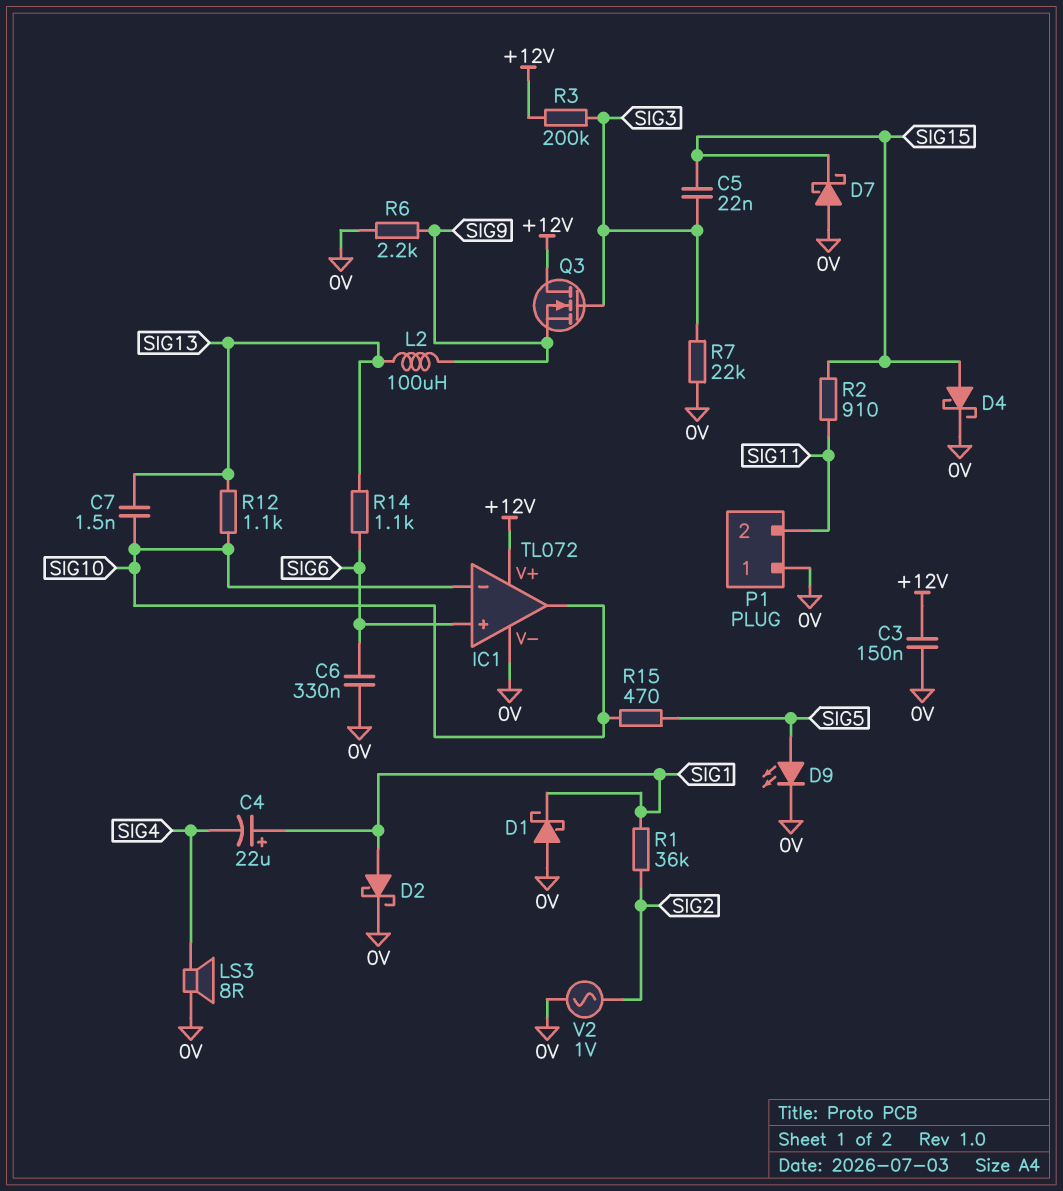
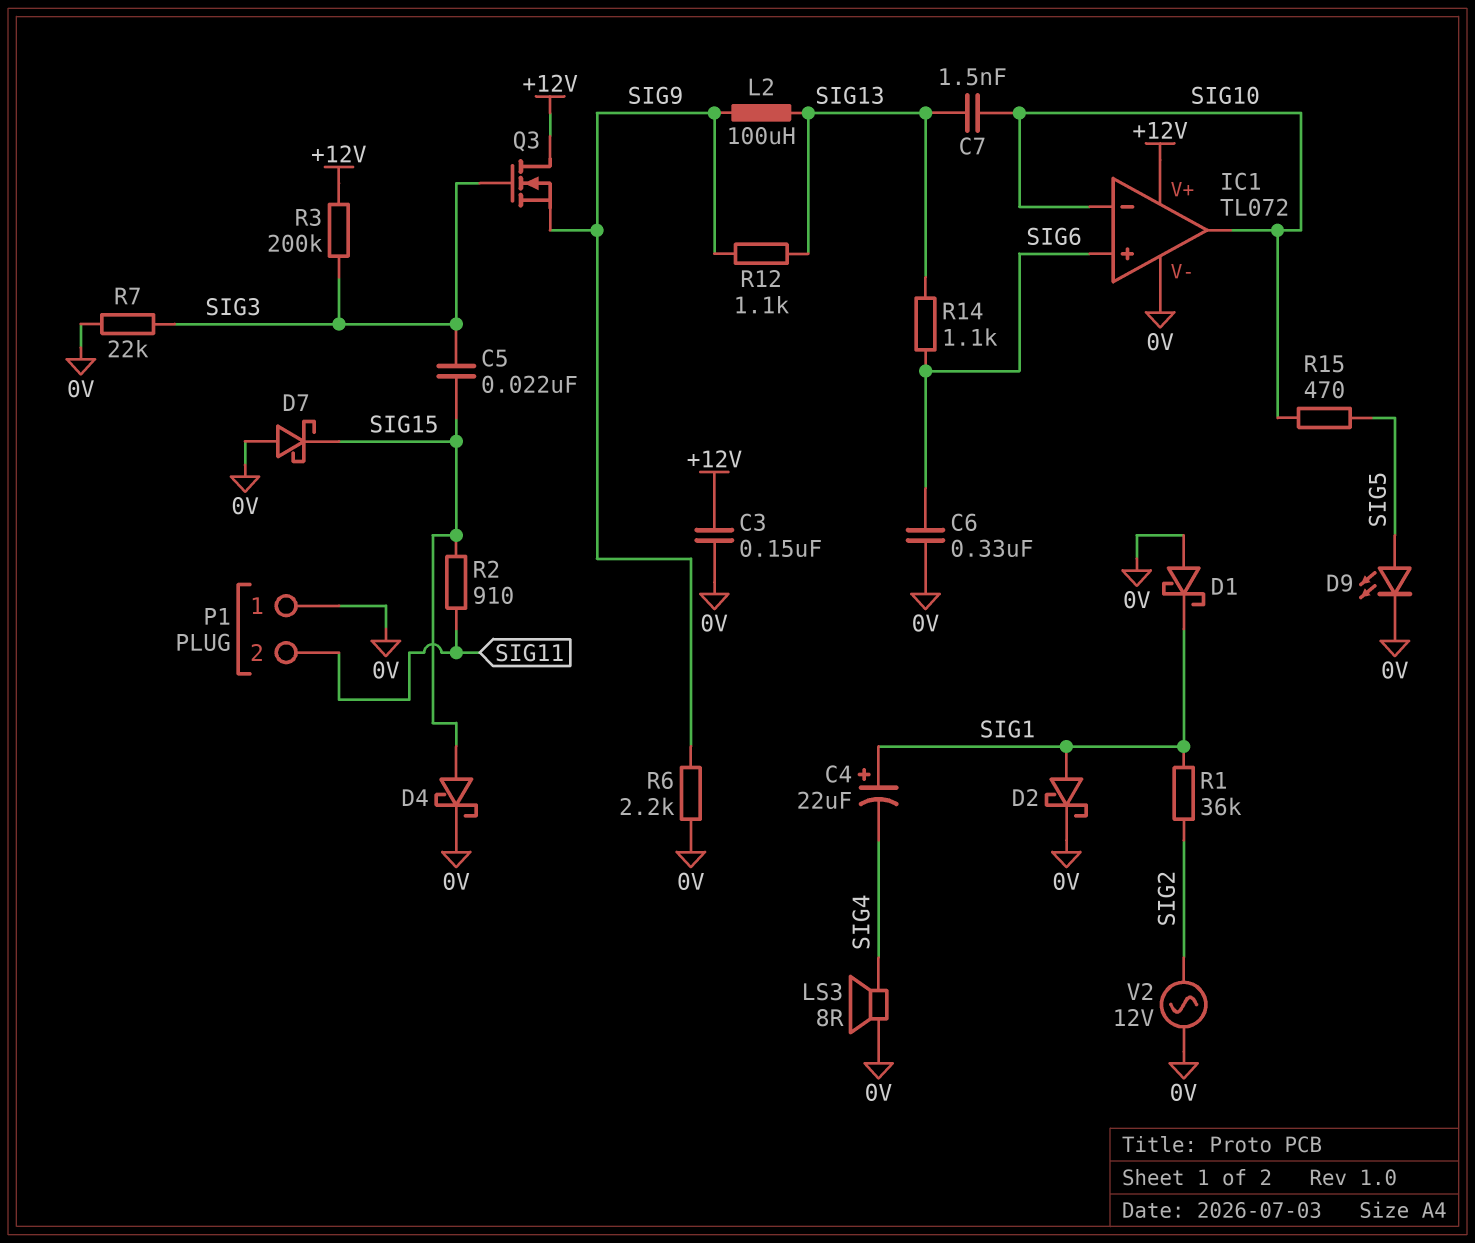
R12: 1.1k (SIG10, SIG13) -> 1.1k (SIG9, SIG13)
V2: AC 1V (0V, SIG2) -> AC 12V (0V, SIG2)

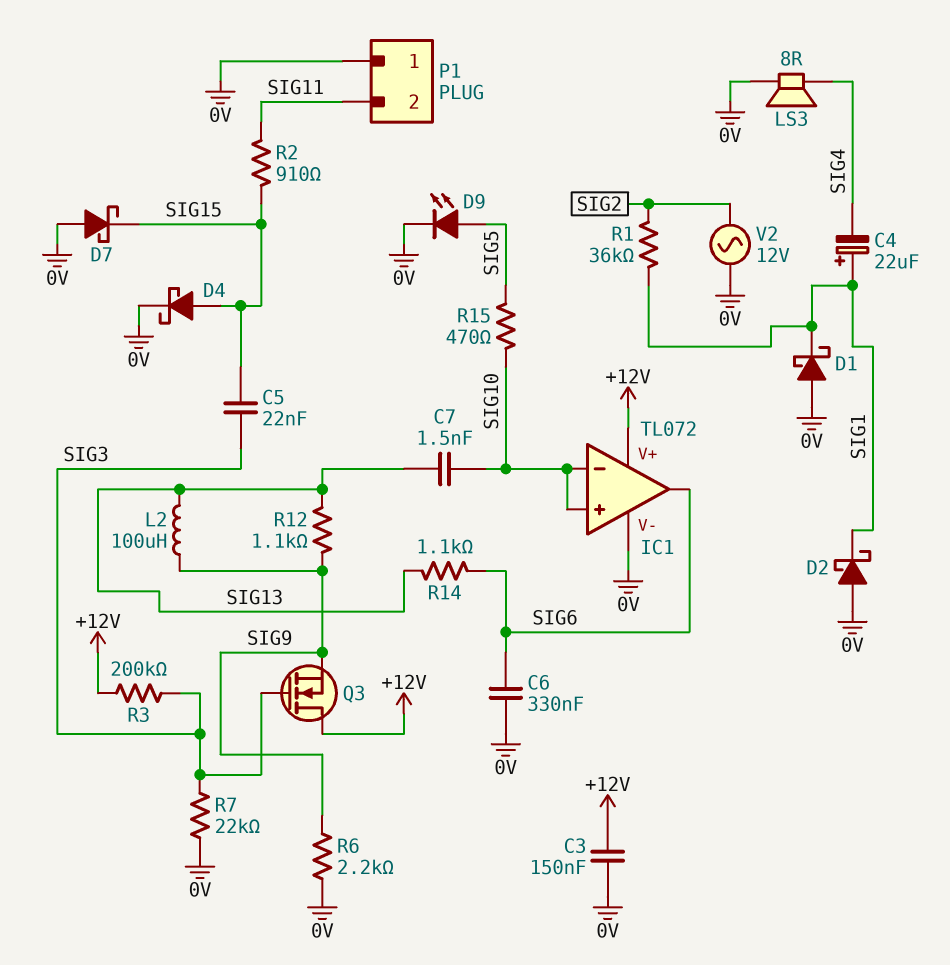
D2: schottky (A SIG1, K 0V) -> schottky (A 0V, K SIG1)
IC1 pin in+: SIG6 -> SIG10
IC1 pin out: SIG10 -> SIG6

